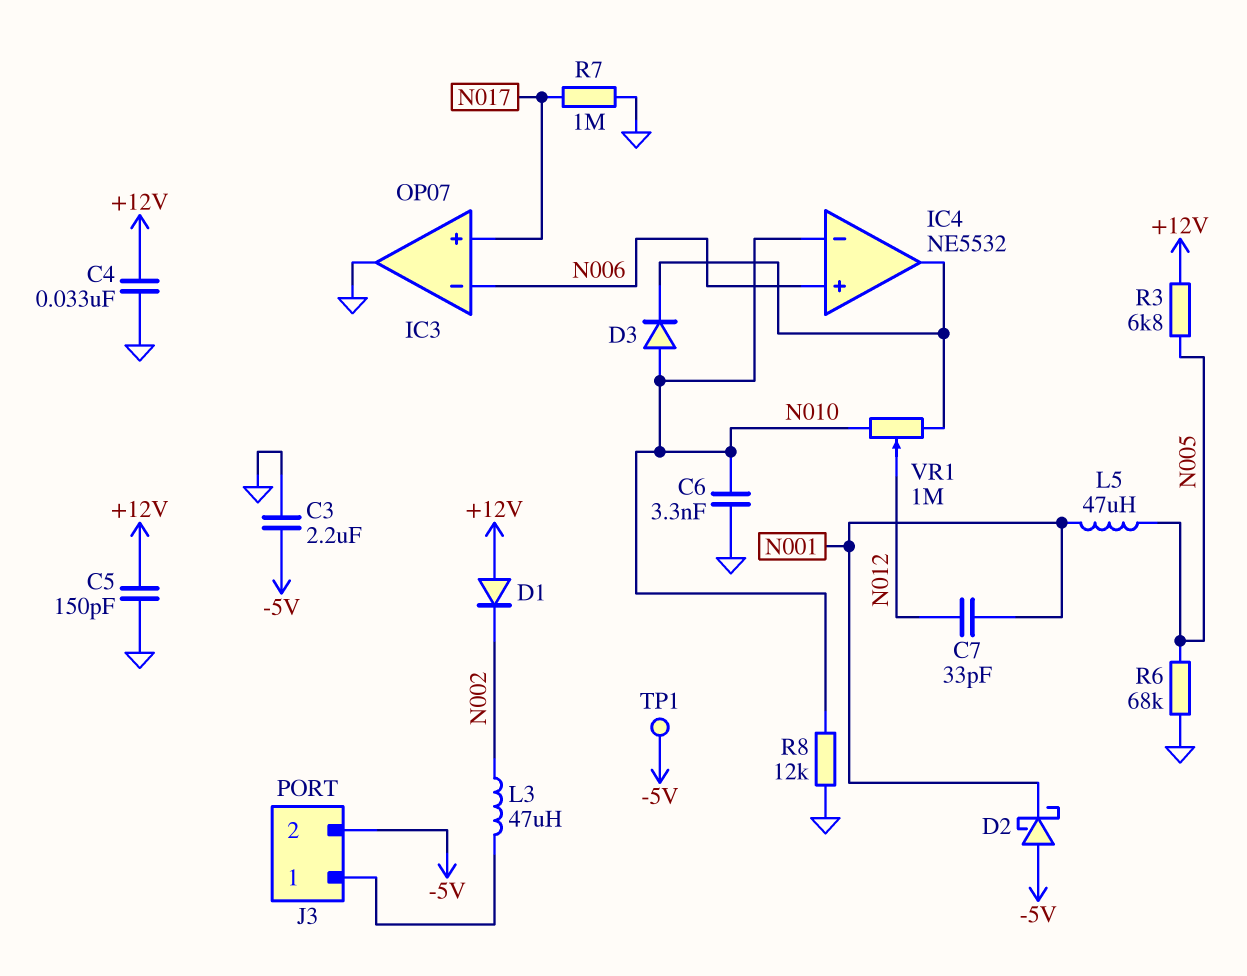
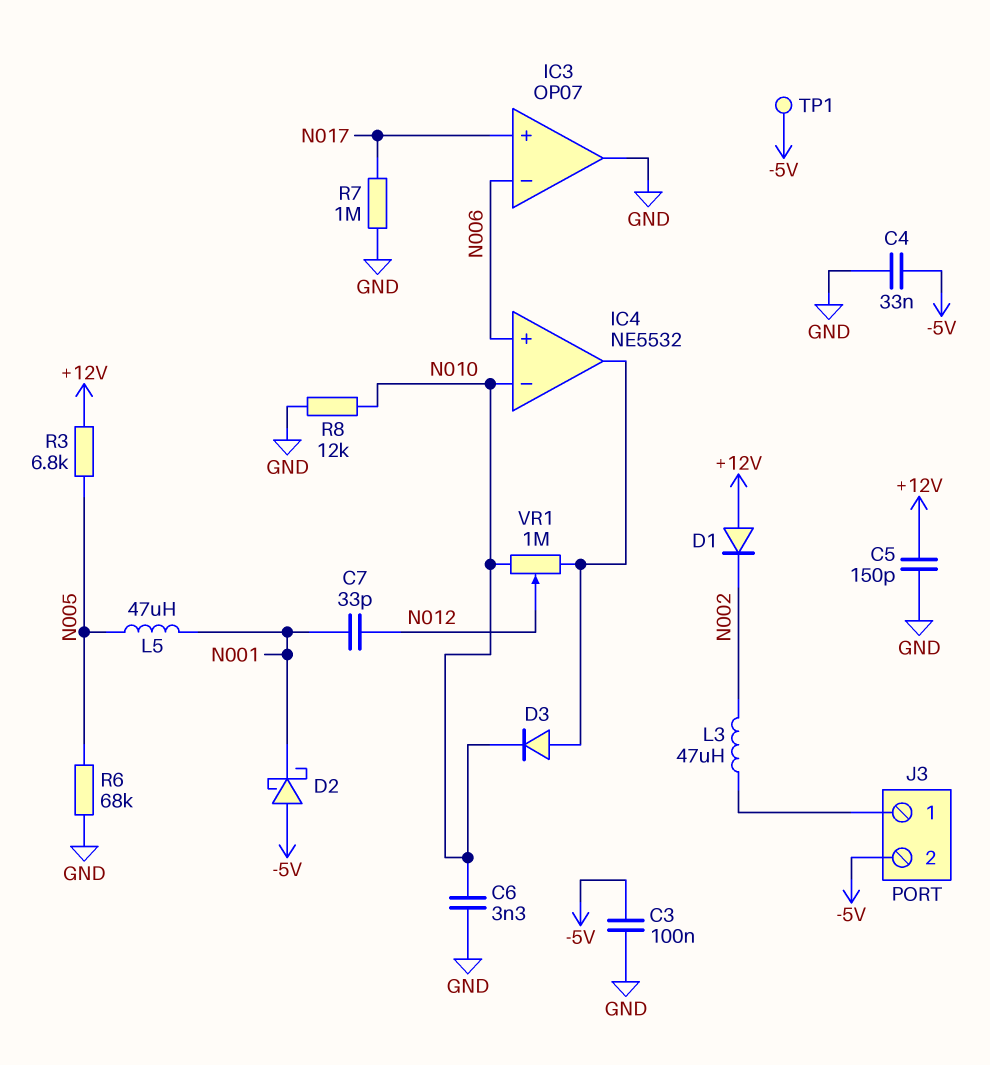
C3: 2.2uF (-5V, GND) -> 100nF (-5V, GND)
C4: 33nF (+12V, GND) -> 33nF (-5V, GND)
D3: diode (A N010, K IC4/out) -> diode (A IC4/out, K N010)

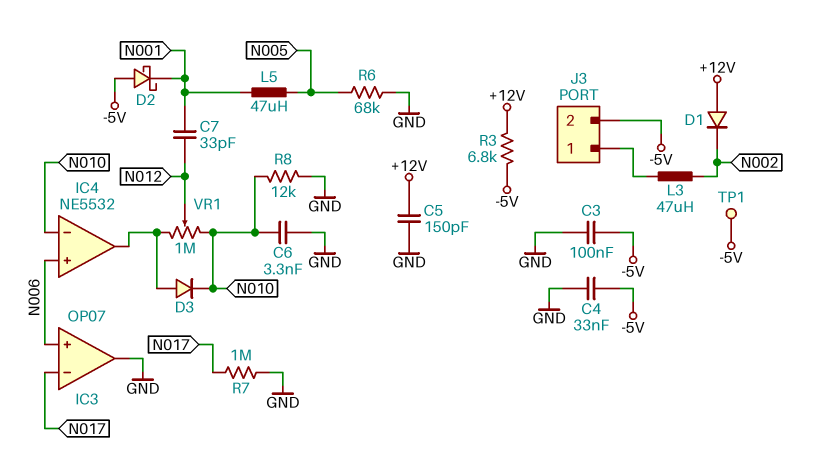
IC3 pin in+: N017 -> N006
IC3 pin in-: N006 -> N017
R3: 6.8k (+12V, N005) -> 6.8k (+12V, -5V)

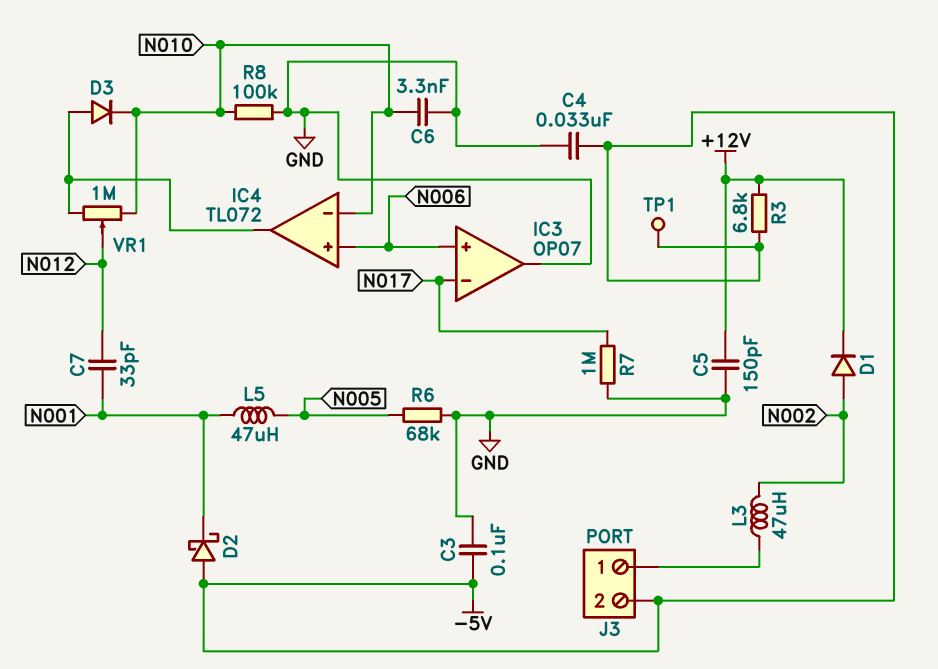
D1: diode (A +12V, K N002) -> diode (A N002, K +12V)
IC4: NE5532 -> TL072
R8: 12k (GND, N010) -> 100k (GND, N010)

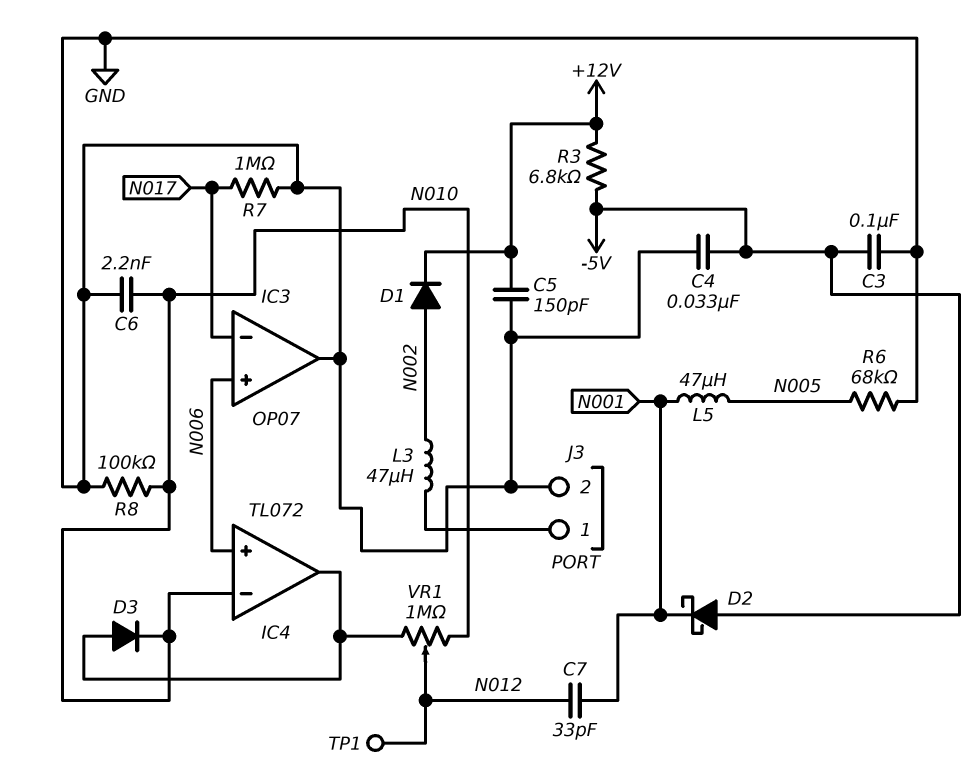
C6: 3.3nF (GND, N010) -> 2.2nF (GND, N010)
J3 pin 2: -5V -> GND
TP1: test point (-5V) -> test point (N012)

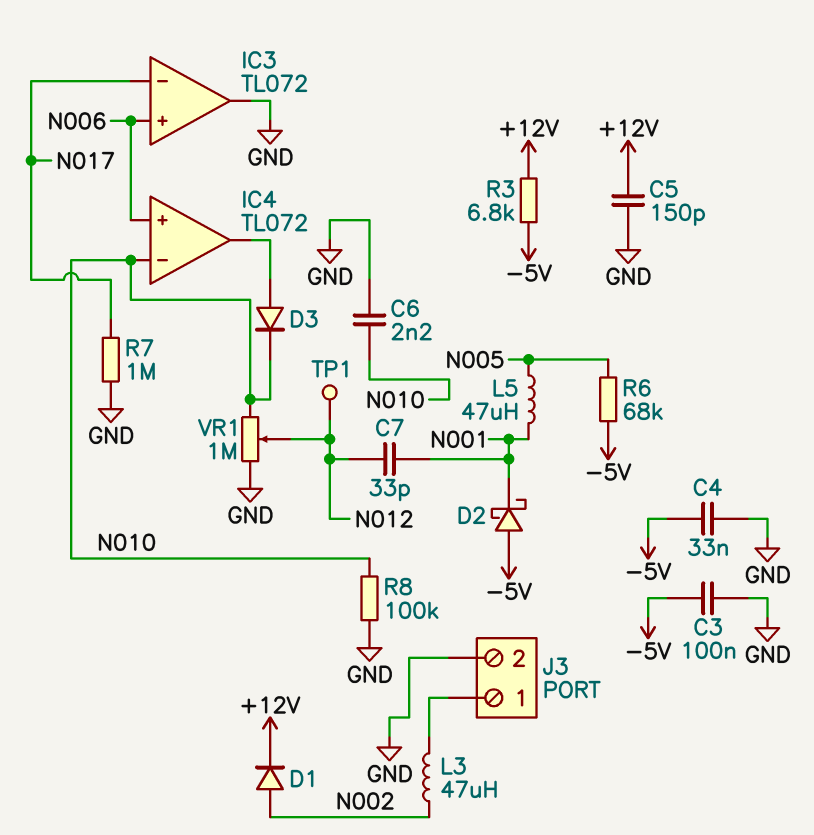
IC3: OP07 -> TL072
R6: 68k (GND, N005) -> 68k (-5V, N005)
VR1: 1M (IC4/out, N010, wiper N012) -> 1M (GND, N010, wiper N012)

